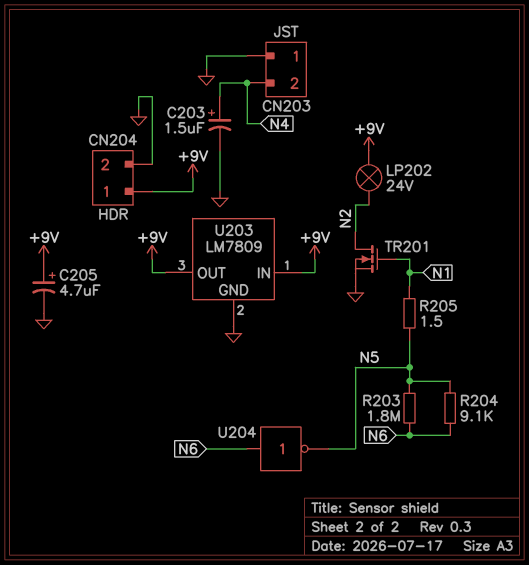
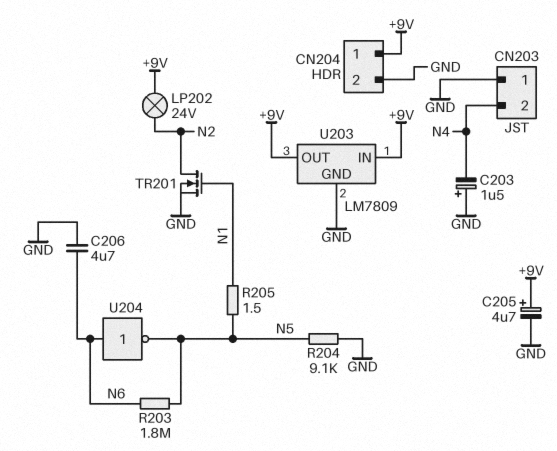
C203: 1.5uF (plus N4, minus GND) -> 1.5uF (plus GND, minus N4)
C206: none -> 4.7uF (GND, N6)
R204: 9.1k (N5, N6) -> 9.1k (GND, N5)

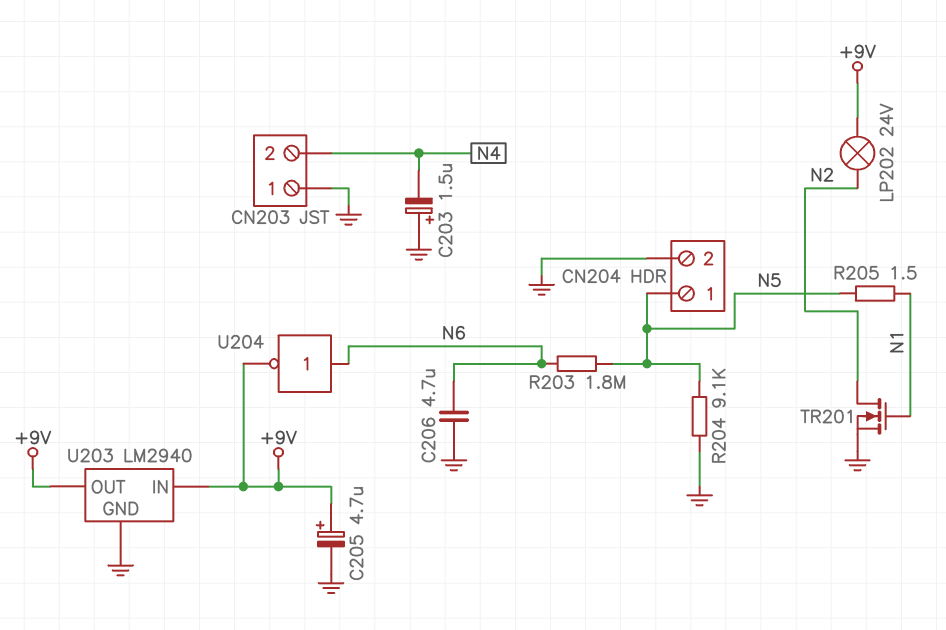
CN204 pin 1: +9V -> N5
U203: LM7809 -> LM2940
U204: NOT (in N6, out N5) -> NOT (in N6, out +9V)

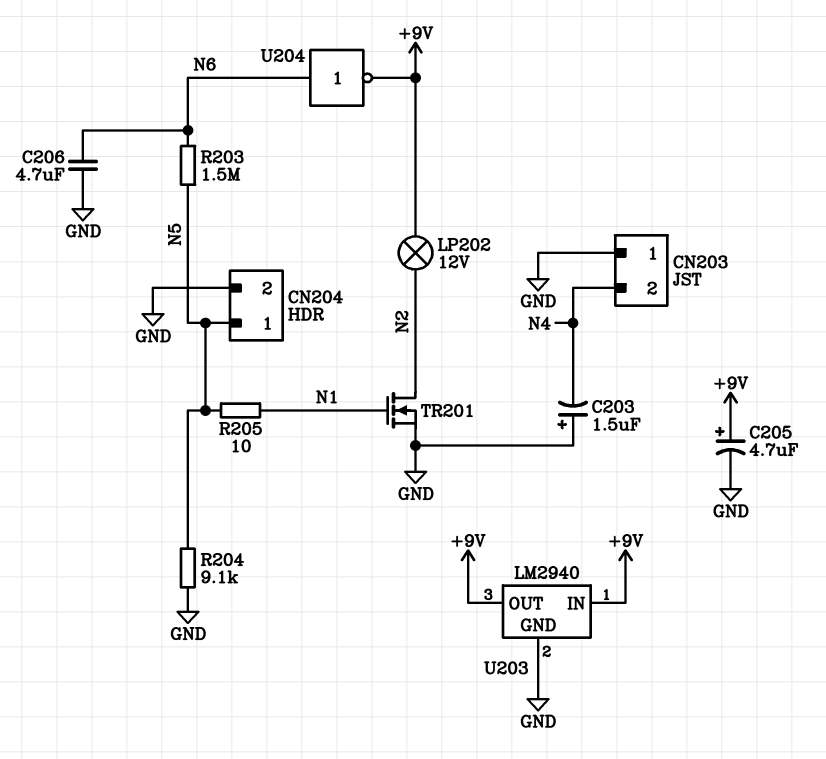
LP202: lamp 24V (+9V, N2) -> lamp 12V (+9V, N2)
R203: 1.8M (N5, N6) -> 1.5M (N5, N6)
R205: 1.5 (N1, N5) -> 10 (N1, N5)

